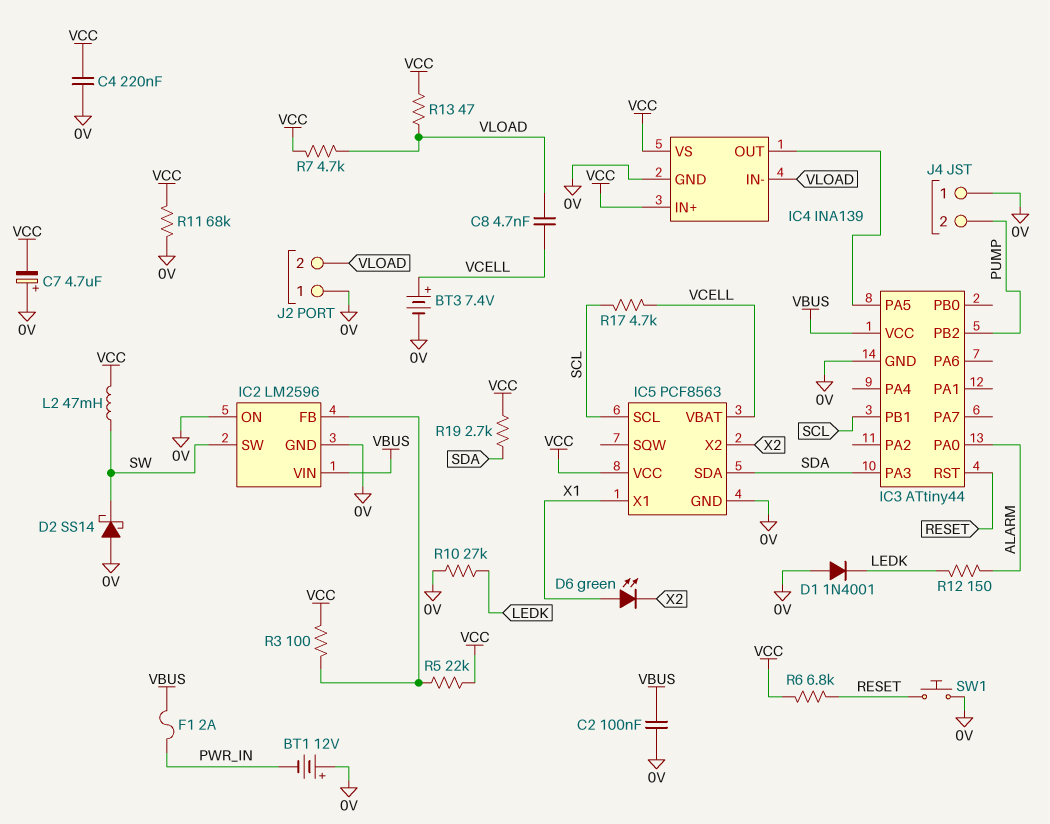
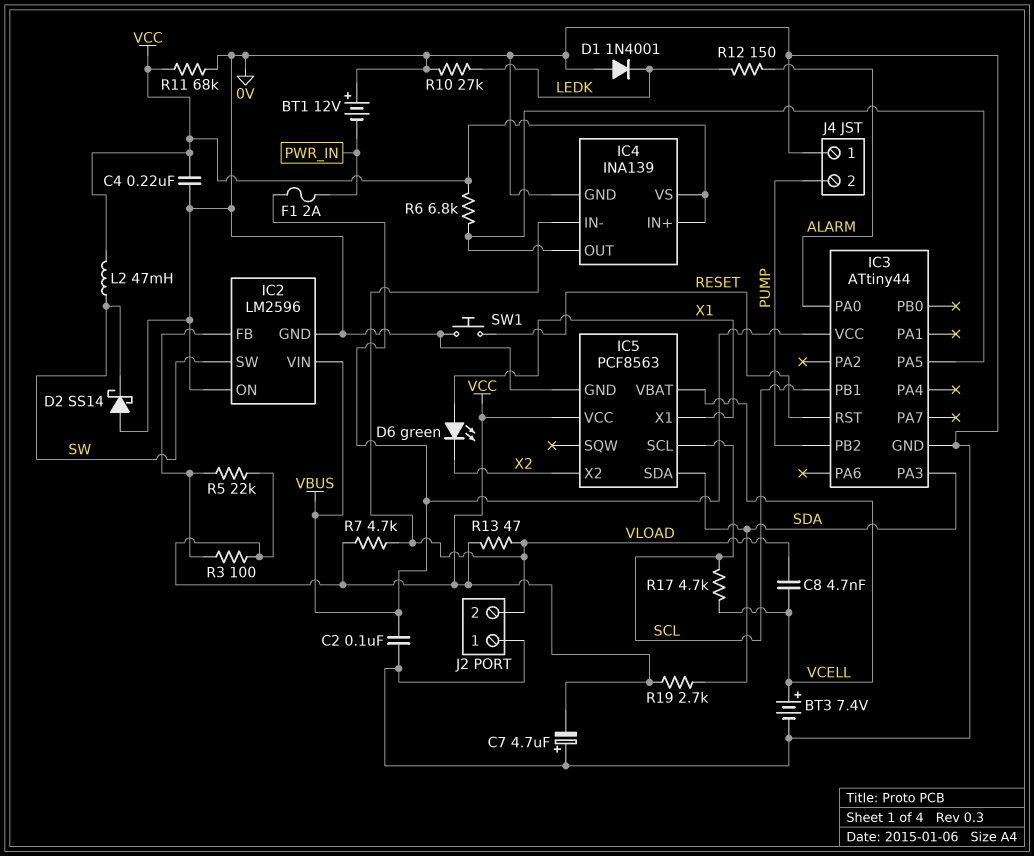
R6: 6.8k (RESET, VCC) -> 6.8k (IC3/PA5, VCC)

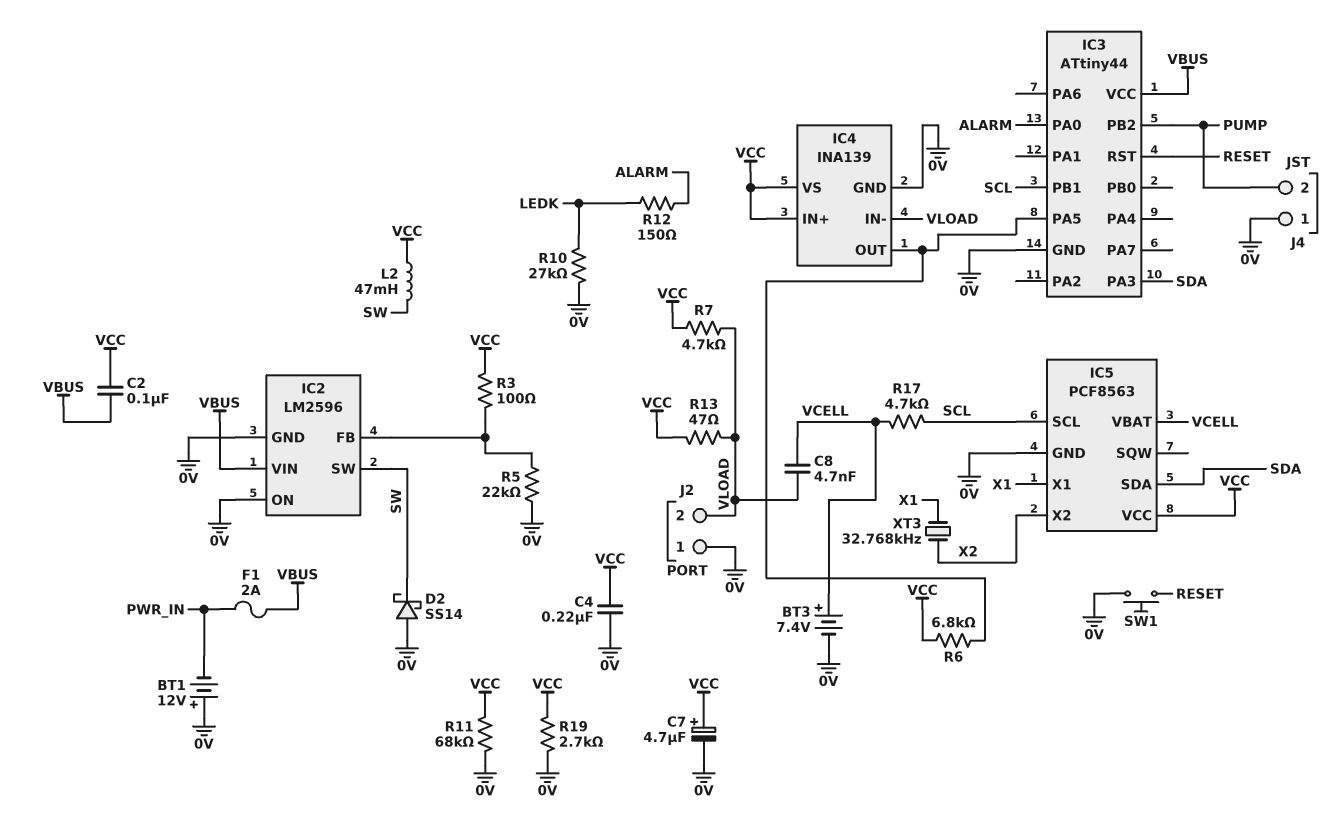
C2: 100nF (0V, VBUS) -> 100nF (VBUS, VCC)
C7: 4.7uF (plus 0V, minus VCC) -> 4.7uF (plus VCC, minus 0V)
D1: diode 1N4001 (A 0V, K LEDK) -> none
D6: LED green (A X1, K X2) -> none
R5: 22k (IC2/FB, VCC) -> 22k (0V, IC2/FB)
R19: 2.7k (SDA, VCC) -> 2.7k (0V, VCC)
XT3: none -> 32.768kHz (X1, X2)

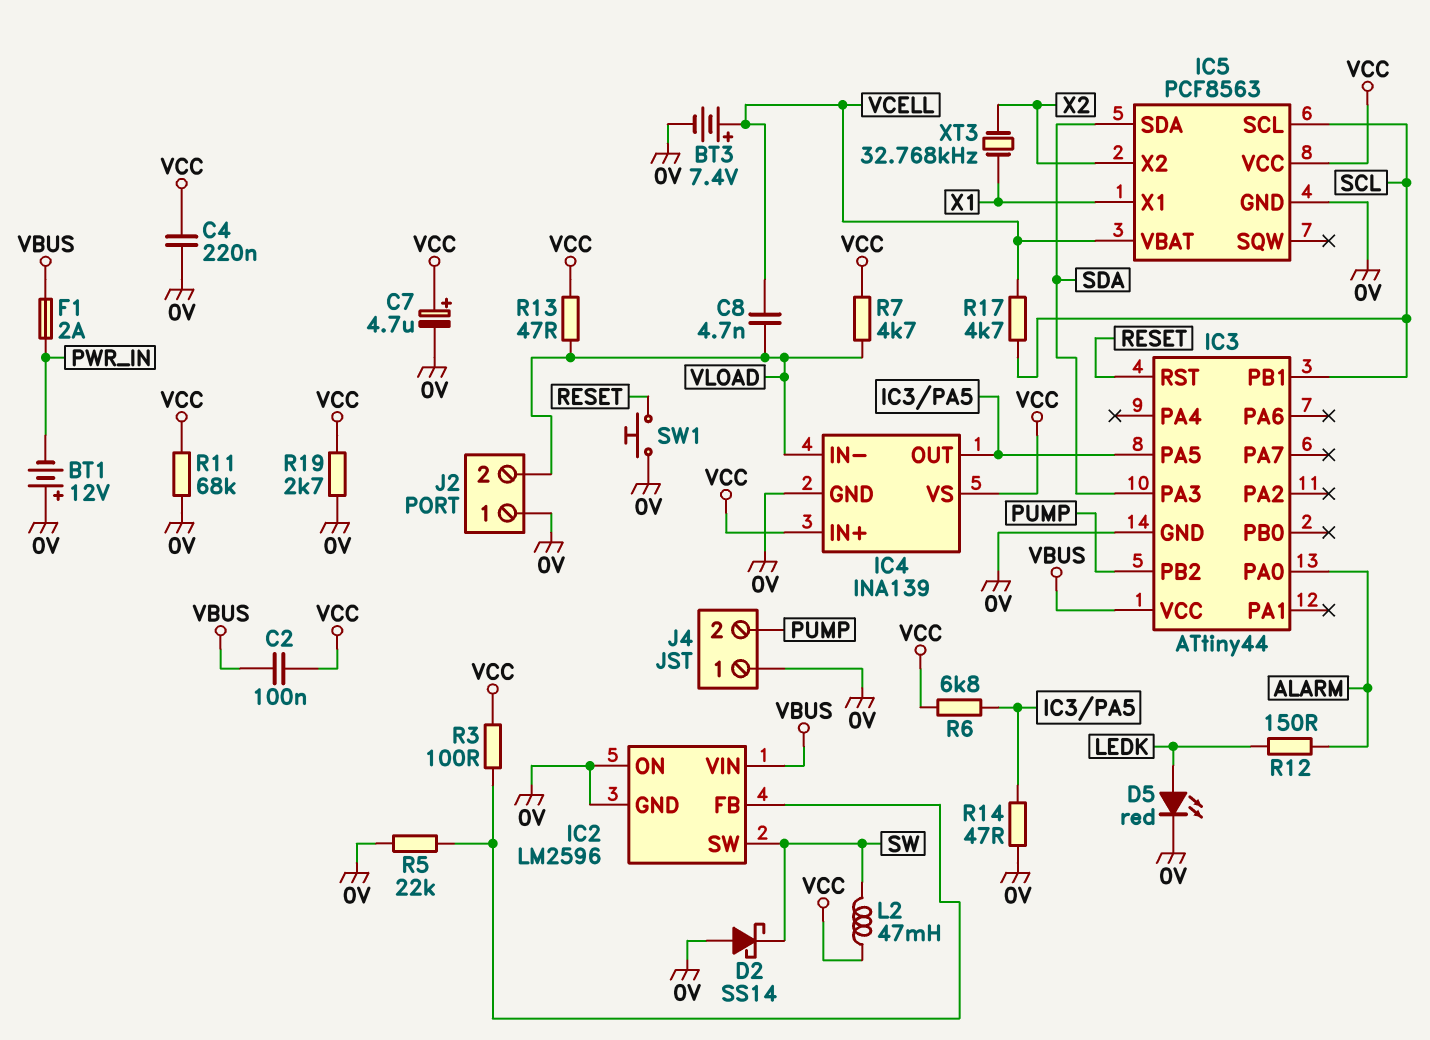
D5: none -> LED red (A LEDK, K 0V)
R10: 27k (0V, LEDK) -> none
R14: none -> 47 (0V, IC3/PA5)

